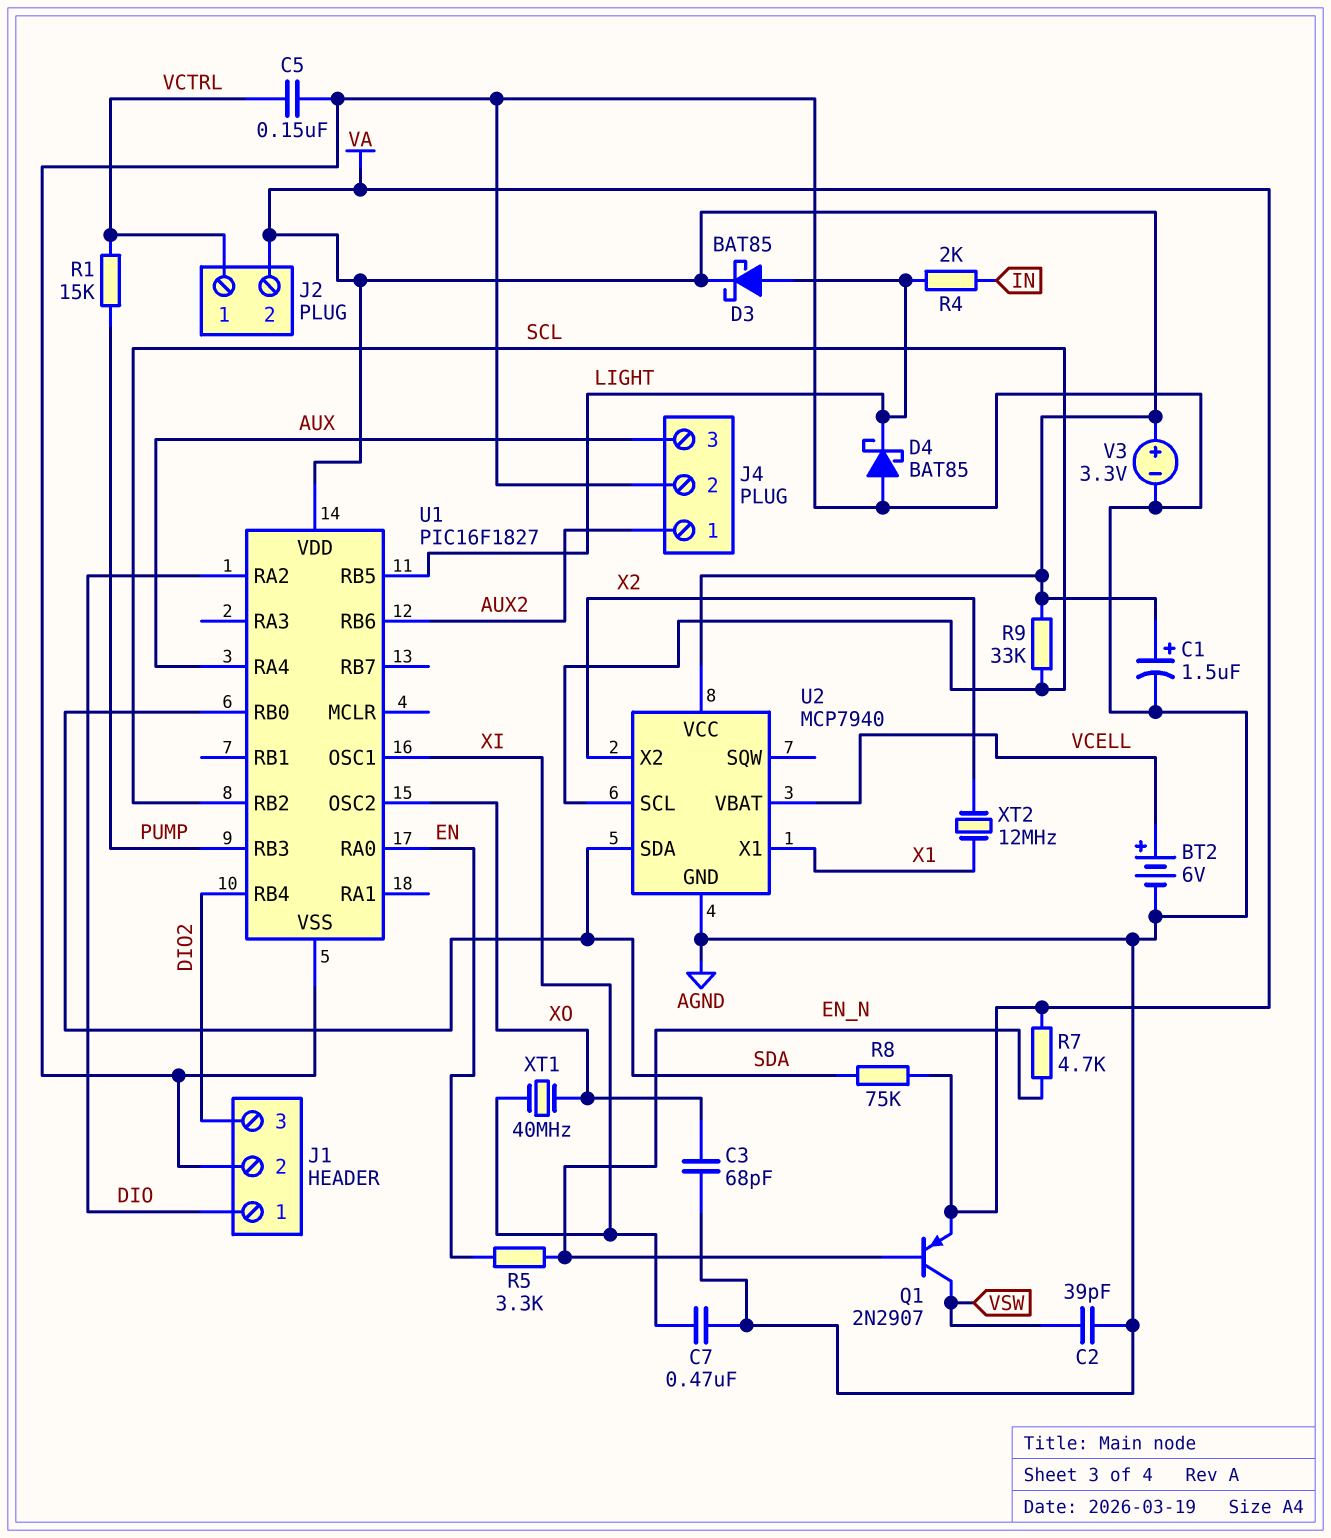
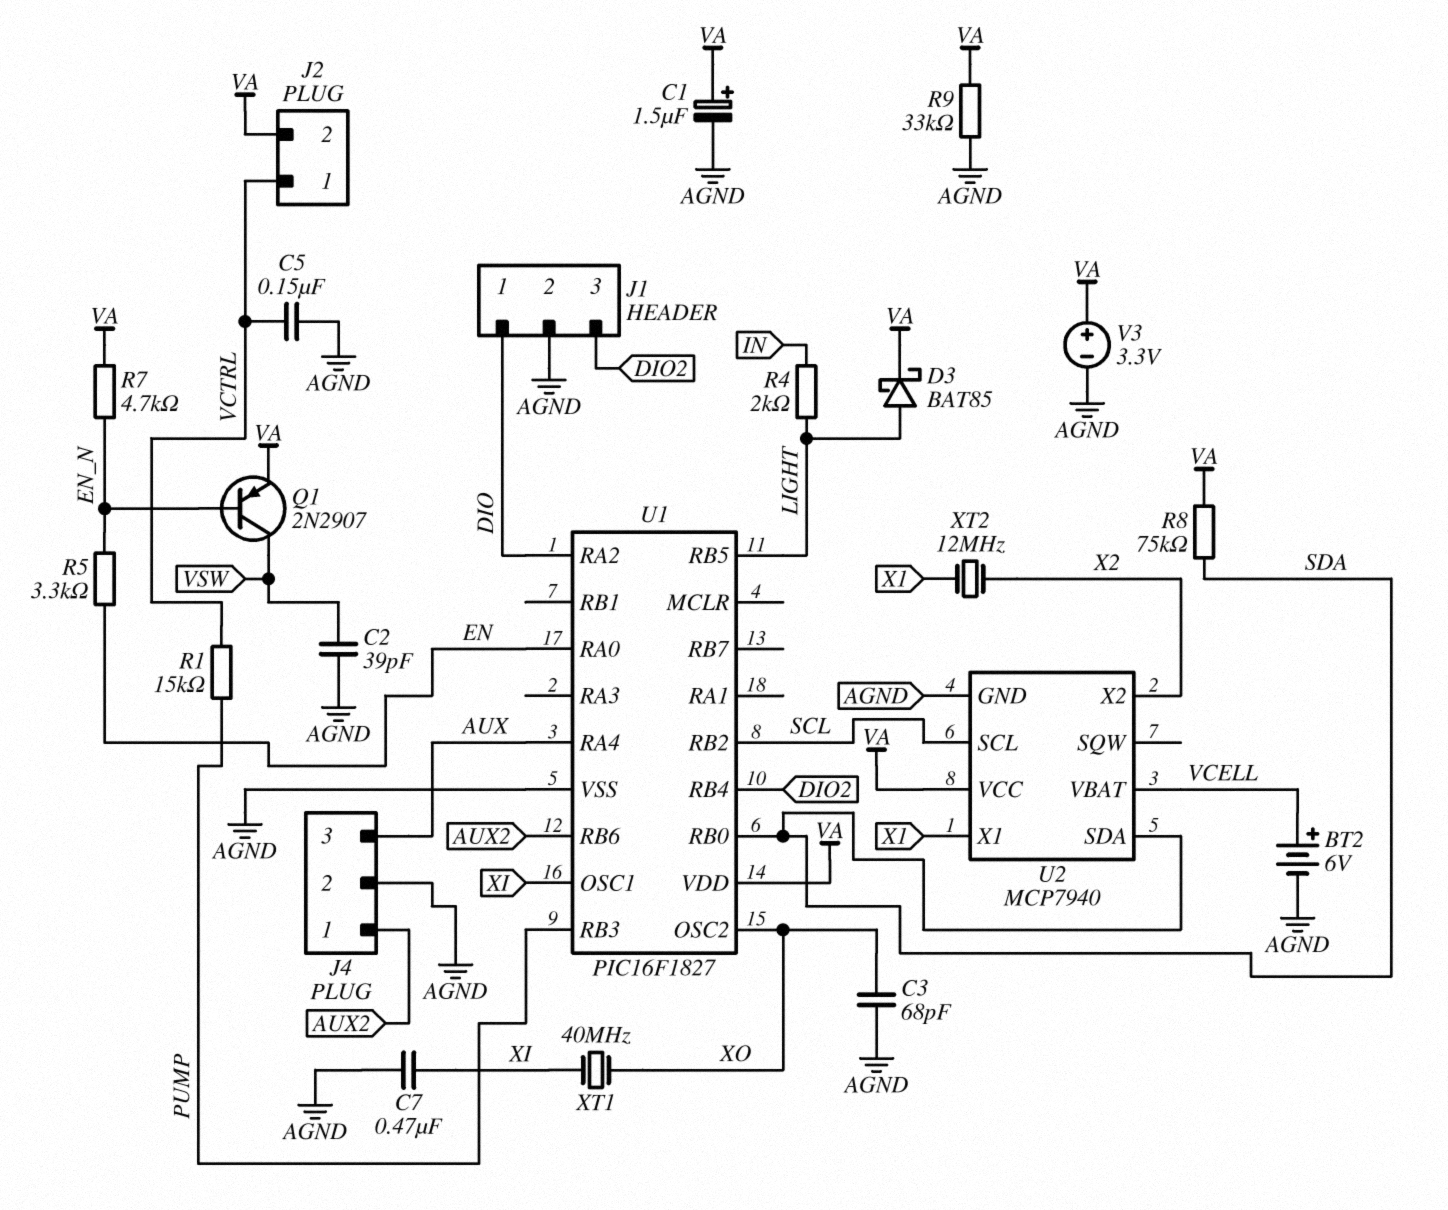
D4: schottky BAT85 (A AGND, K LIGHT) -> none
R9: 33k (SCL, VA) -> 33k (AGND, VA)

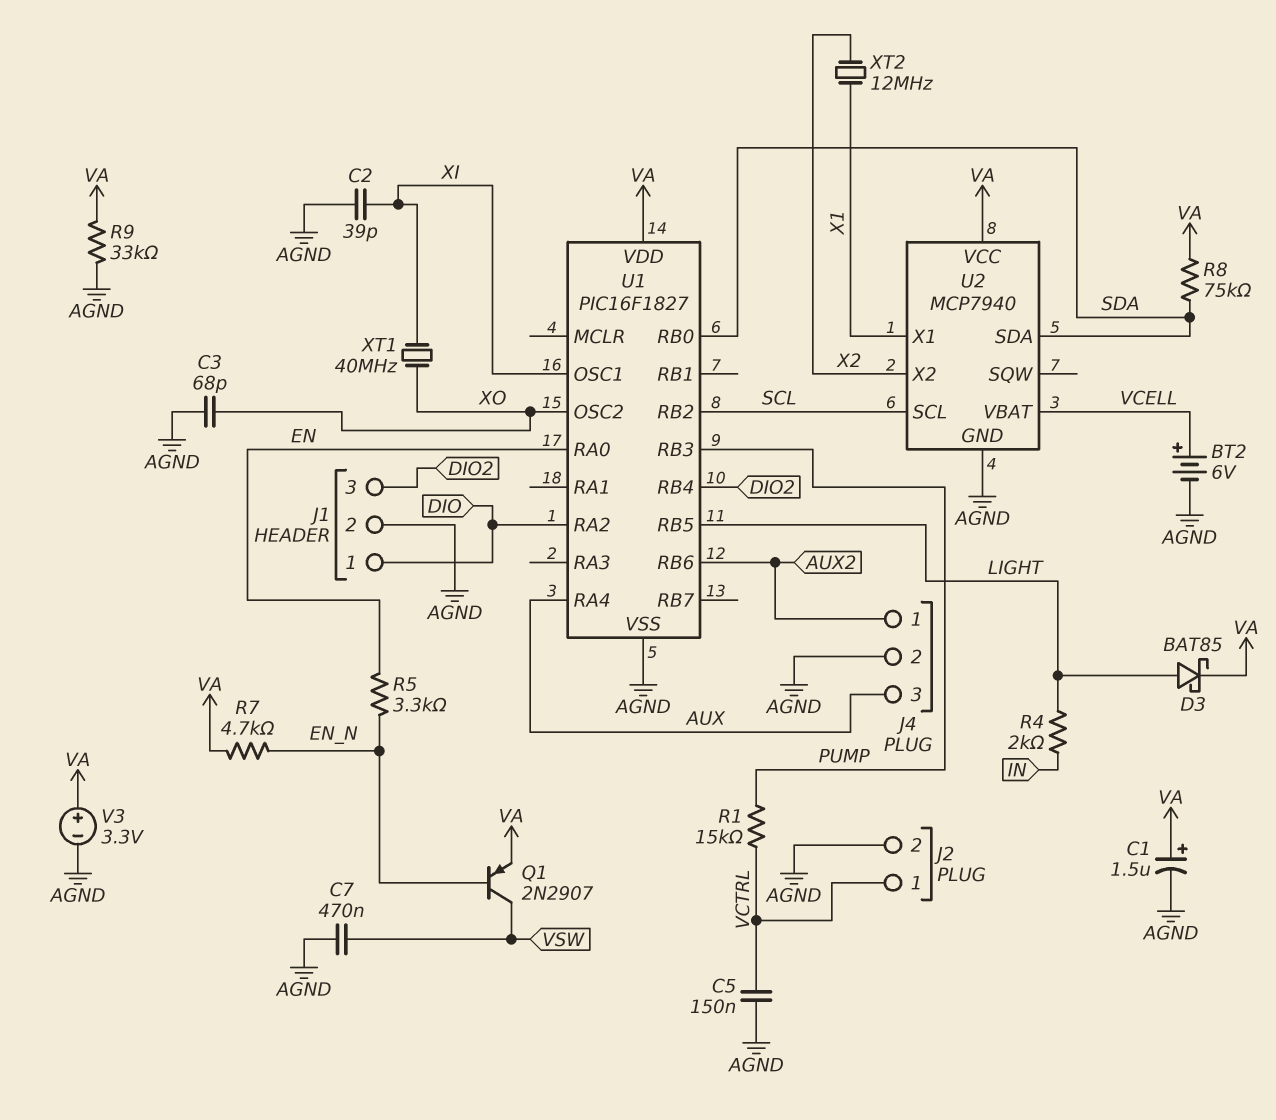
C2: 39pF (AGND, VSW) -> 39pF (AGND, XI)
C7: 470nF (AGND, XI) -> 470nF (AGND, VSW)
J2 pin 2: VA -> AGND

